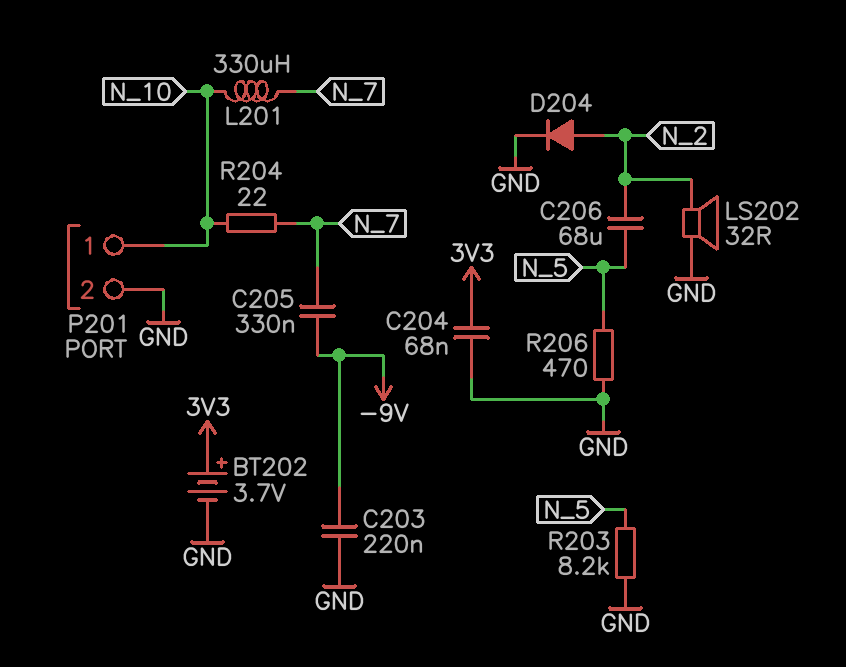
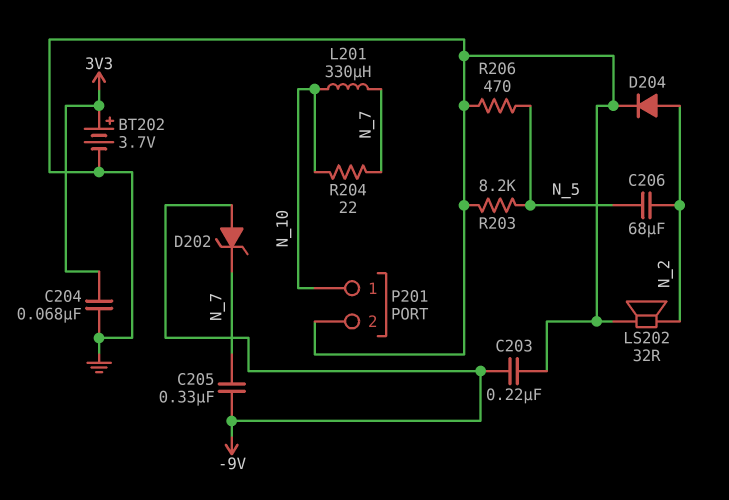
D202: none -> zener (A -9V, K N_7)

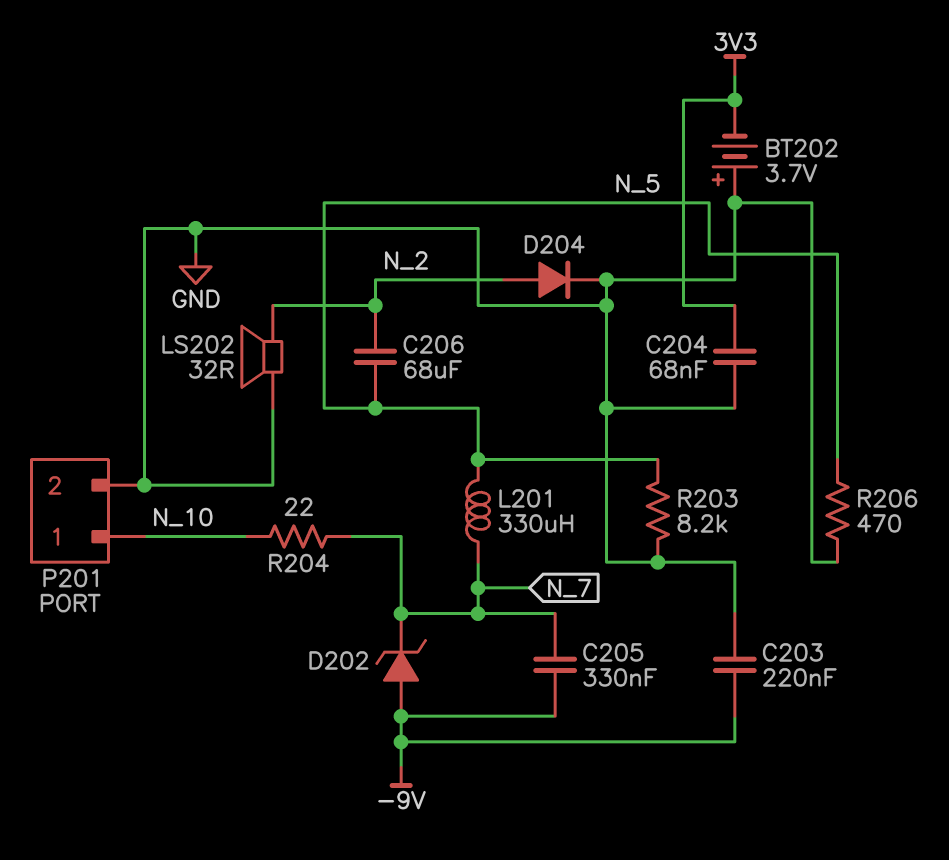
BT202: 3.7V (plus 3V3, minus GND) -> 3.7V (plus GND, minus 3V3)
L201: 330uH (N_7, N_10) -> 330uH (N_5, N_7)

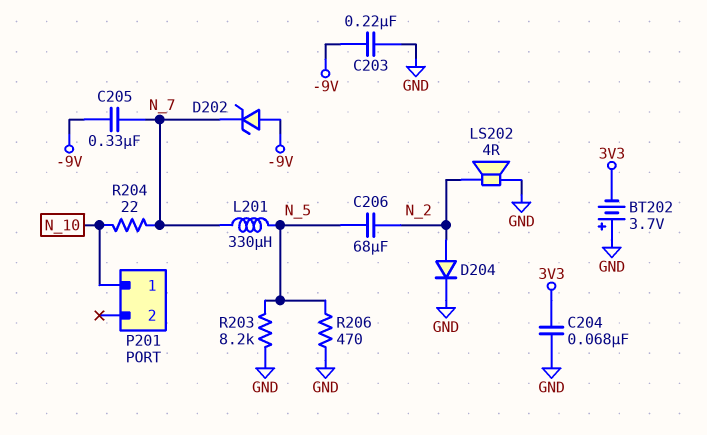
LS202: speaker 32R (GND, N_2) -> speaker 4R (GND, N_2)
P201 pin 2: GND -> none

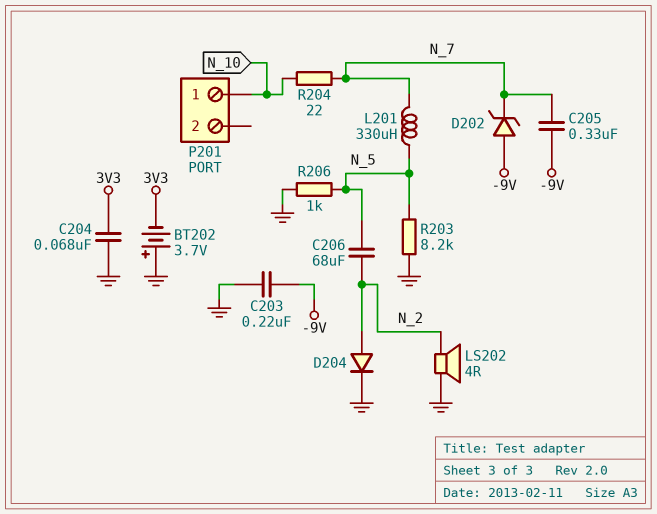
R206: 470 (GND, N_5) -> 1k (GND, N_5)

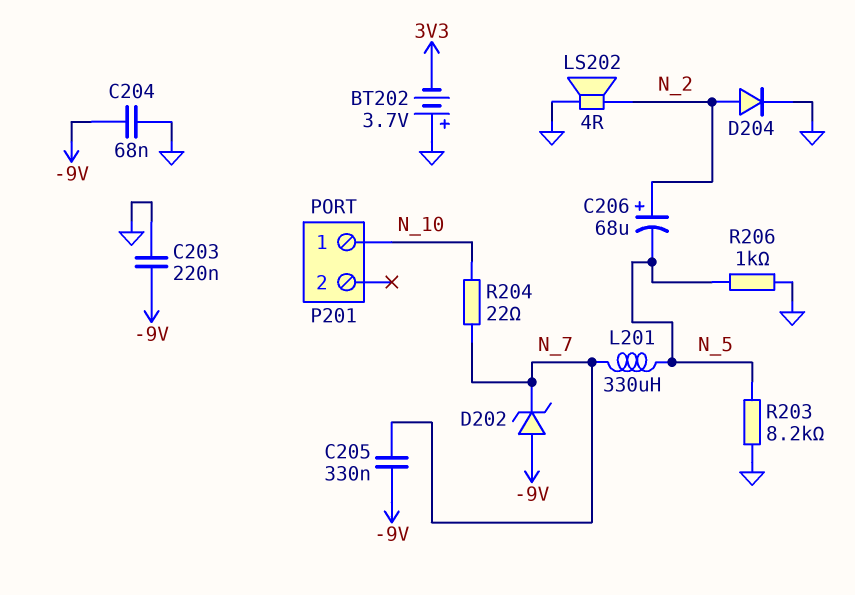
C204: 68nF (3V3, GND) -> 68nF (-9V, GND)
C206: 68uF (N_2, N_5) -> 68uF (plus N_2, minus N_5)

